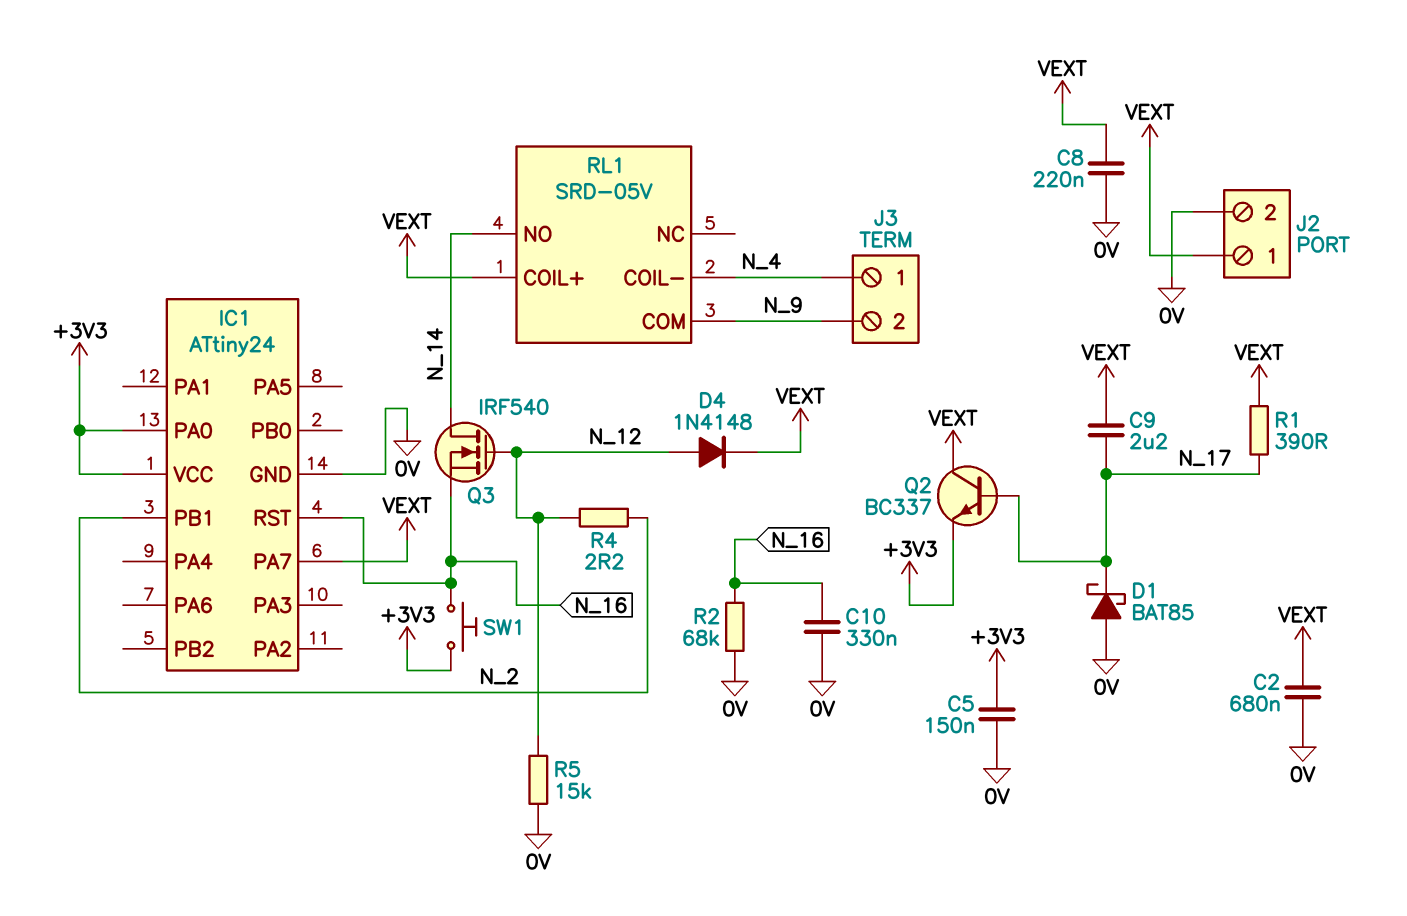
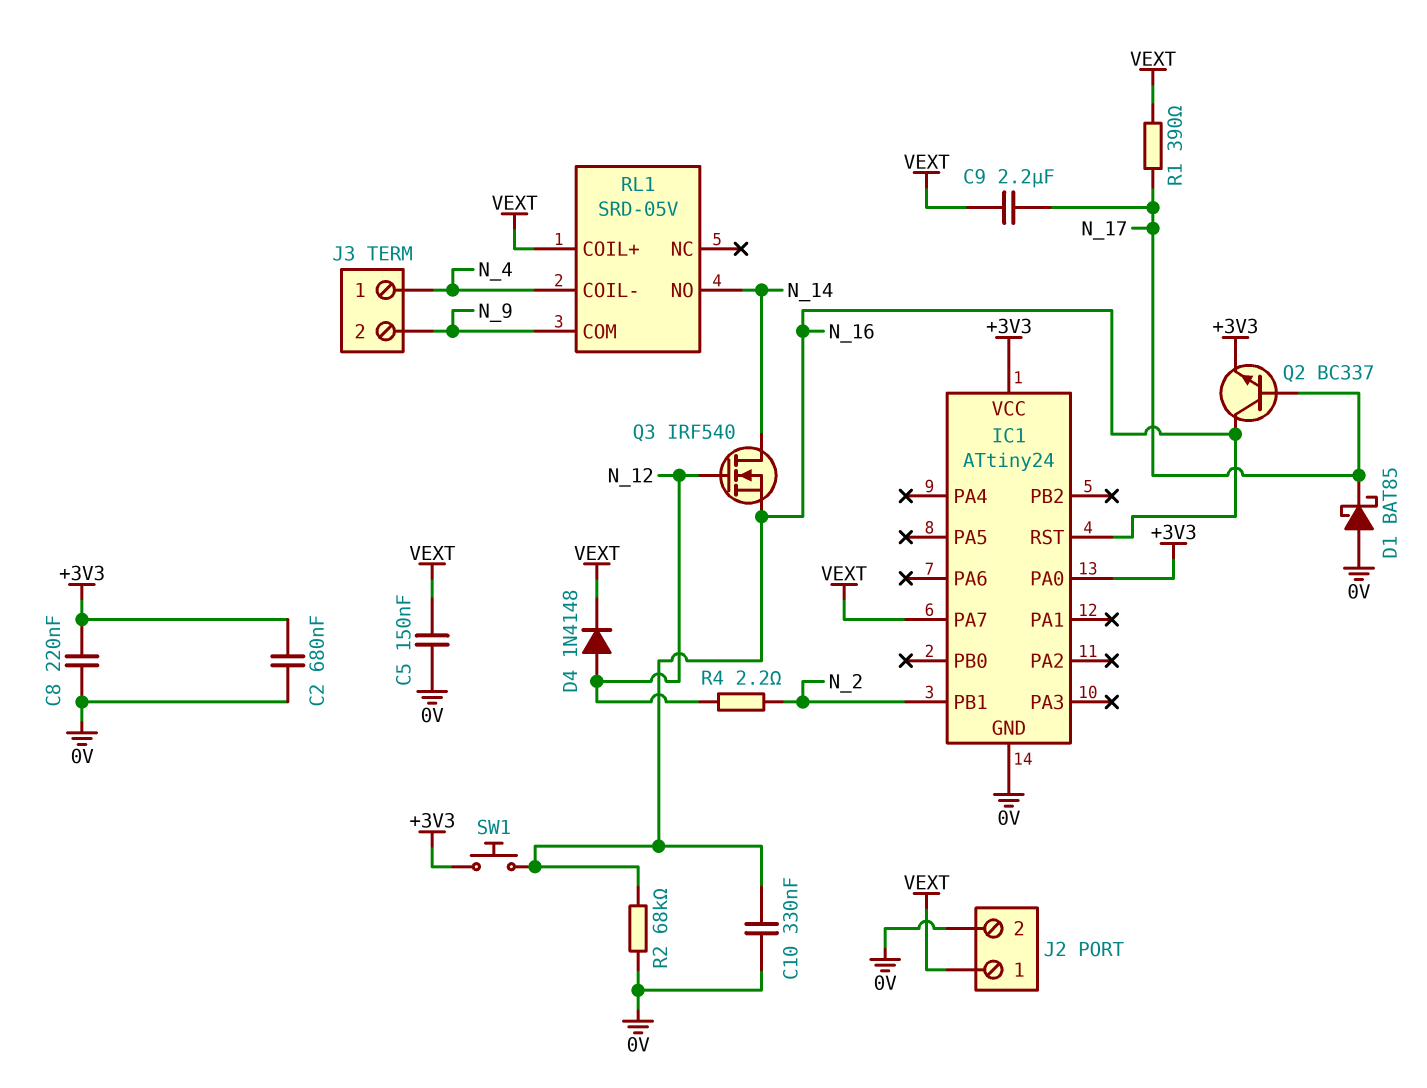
C2: 680nF (0V, VEXT) -> 680nF (+3V3, 0V)
C5: 150nF (+3V3, 0V) -> 150nF (0V, VEXT)
C8: 220nF (0V, VEXT) -> 220nF (+3V3, 0V)
Q2: NPN BC337 (B N_17, C VEXT, E +3V3) -> NPN BC337 (B N_17, C N_16, E +3V3)
R5: 15k (0V, N_12) -> none

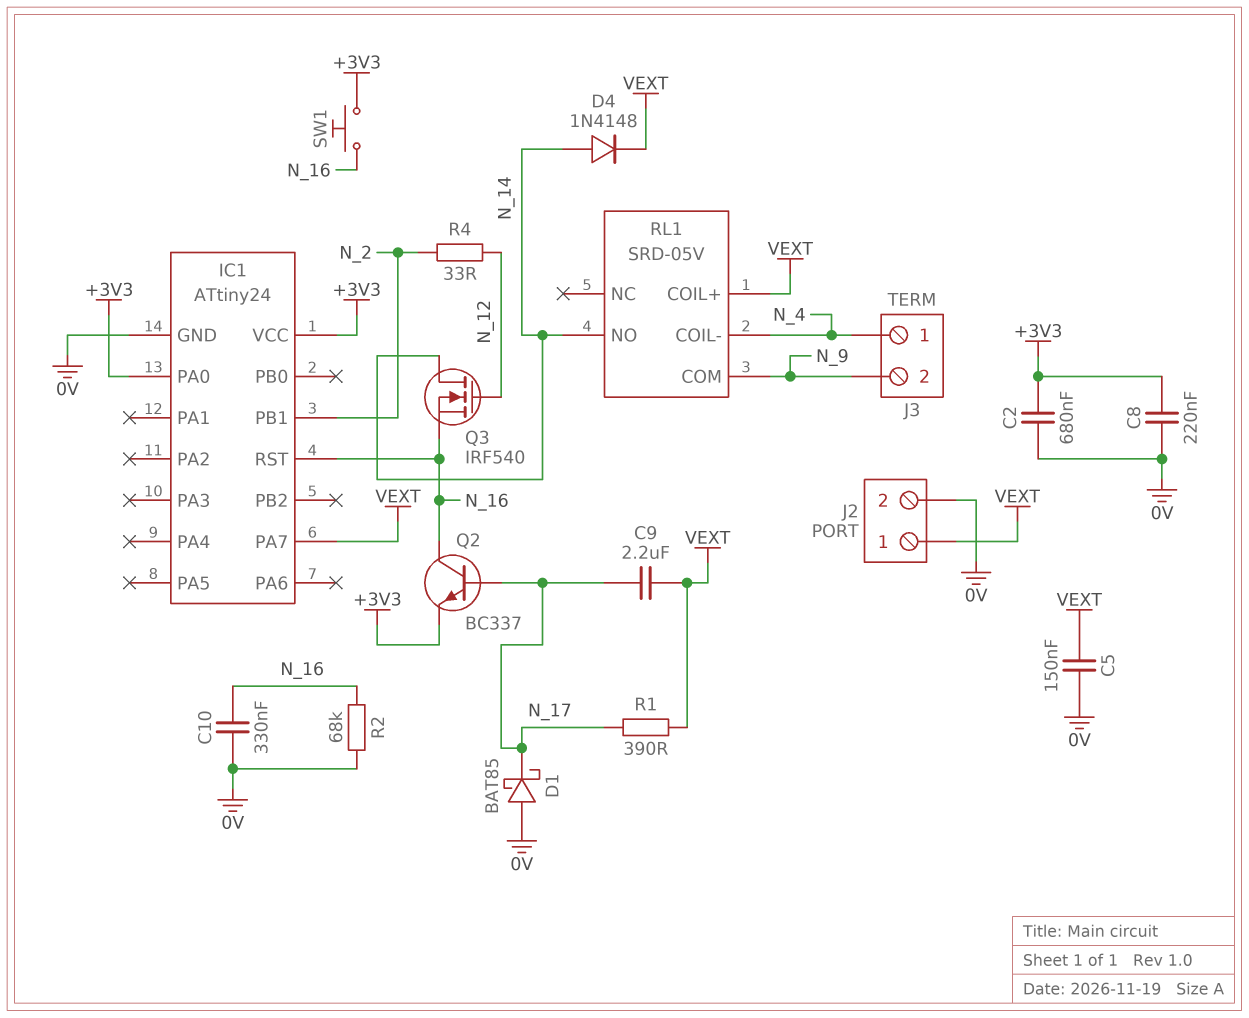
D4: diode 1N4148 (A N_12, K VEXT) -> diode 1N4148 (A N_14, K VEXT)
R4: 2.2 (N_2, N_12) -> 33 (N_2, N_12)

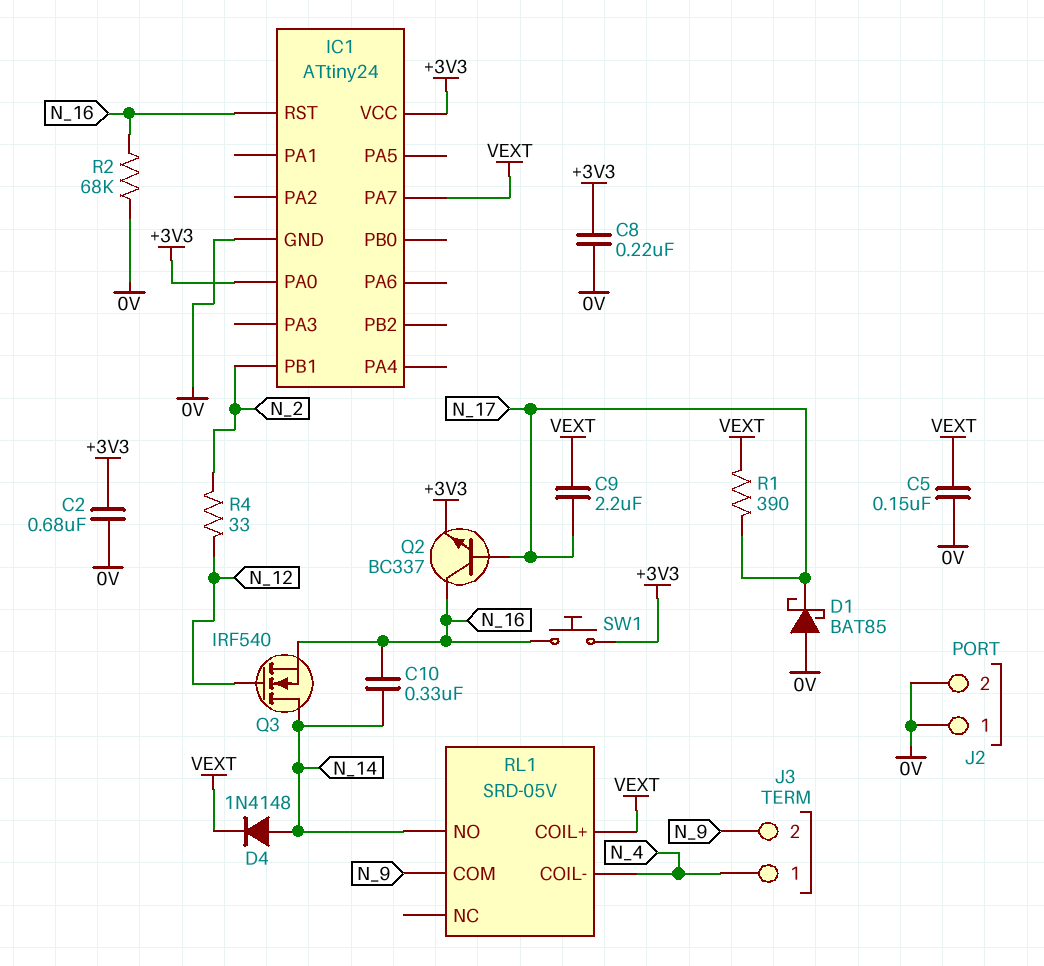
C10: 330nF (0V, N_16) -> 330nF (N_14, N_16)
J2 pin 1: VEXT -> 0V

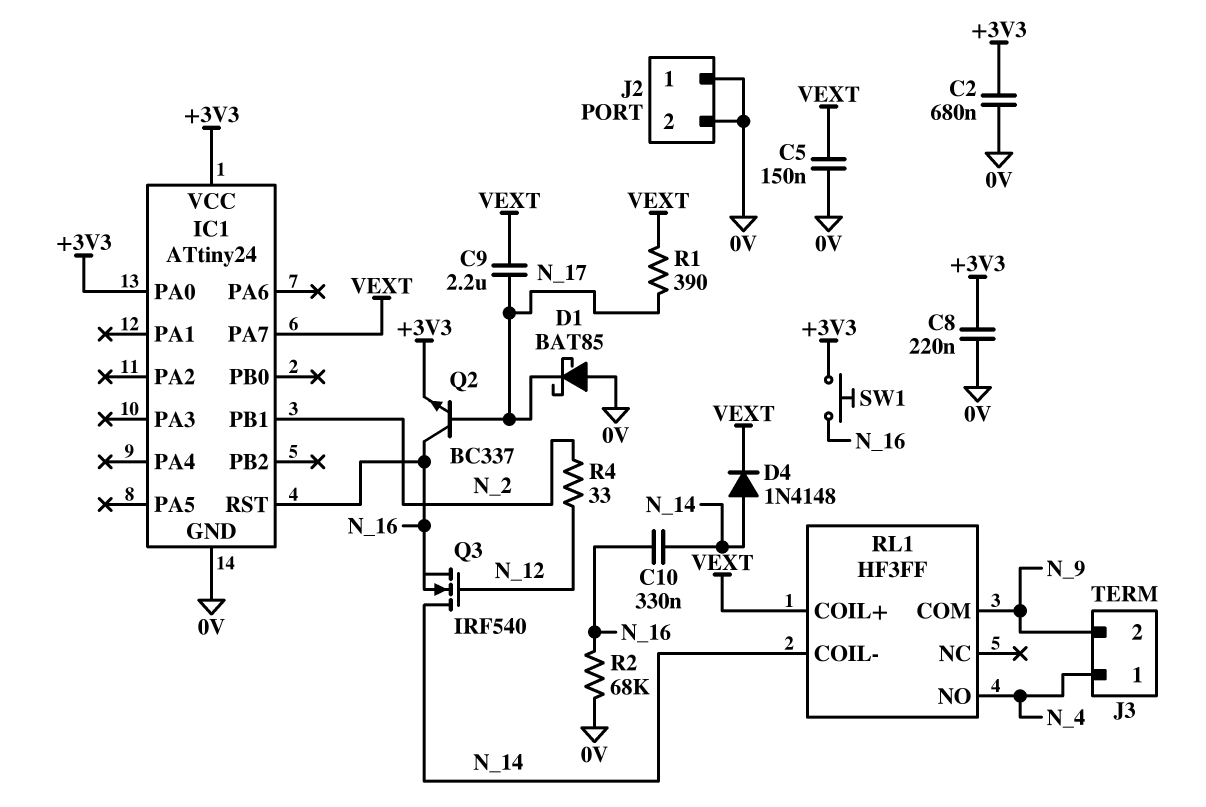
RL1: SRD-05V -> HF3FF
RL1 pin COIL-: N_4 -> N_14
RL1 pin NO: N_14 -> N_4

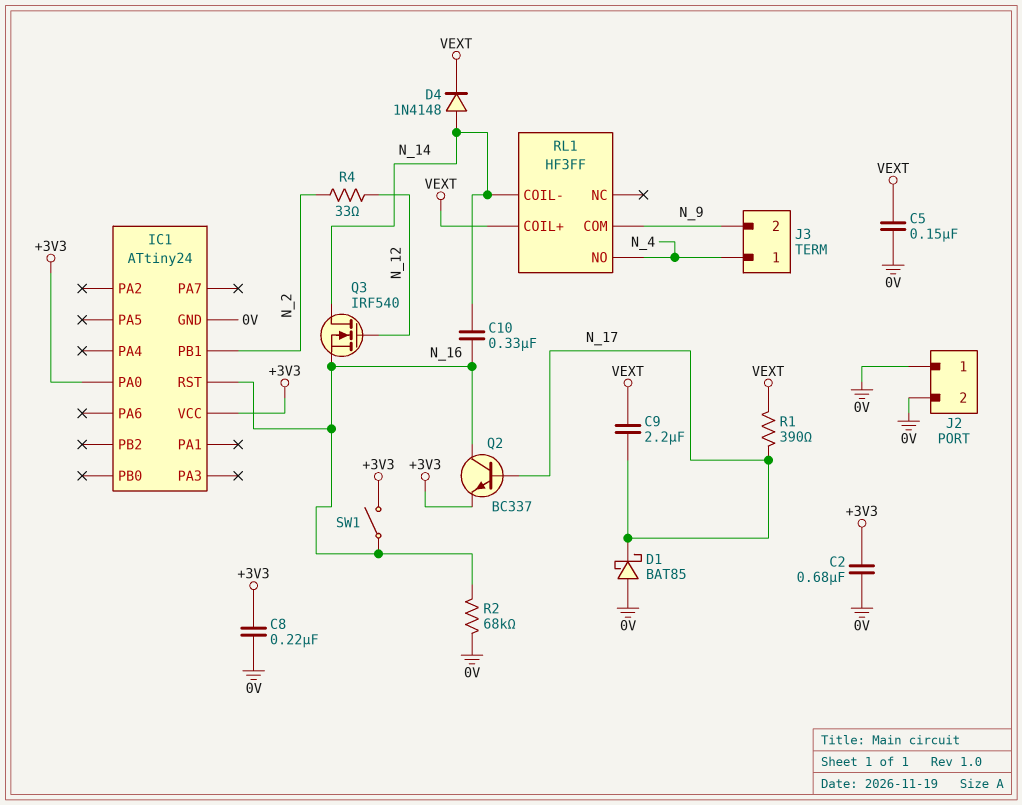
IC1 pin PA7: VEXT -> none
SW1: button (+3V3, N_16) -> switch (+3V3, N_16)

